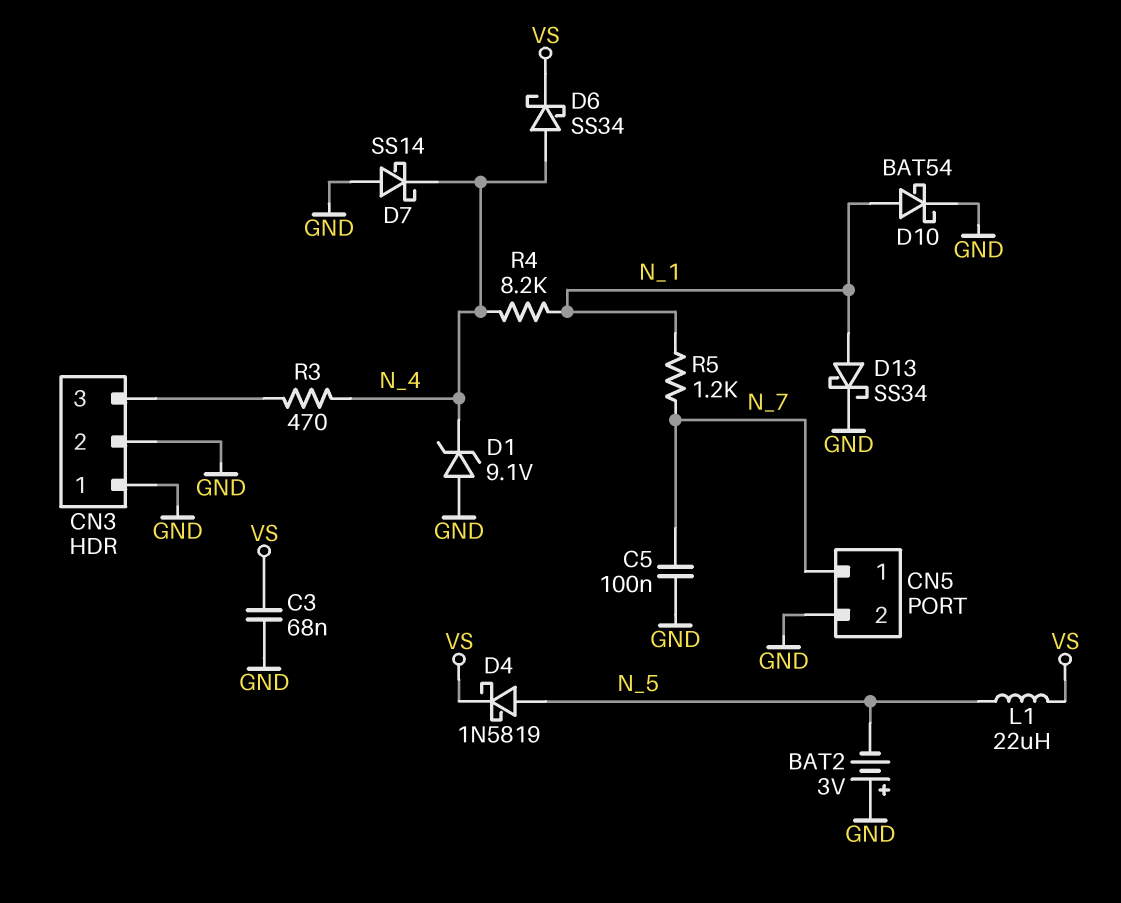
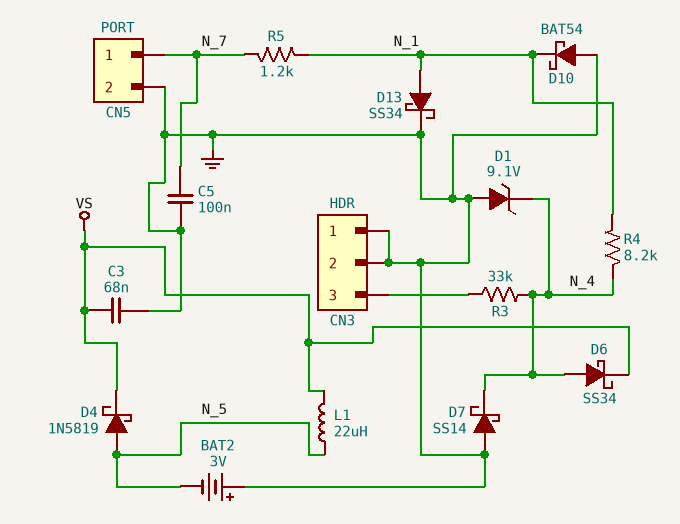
D10: schottky BAT54 (A N_1, K GND) -> schottky BAT54 (A GND, K N_1)
R3: 470 (CN3/3, N_4) -> 33k (CN3/3, N_4)

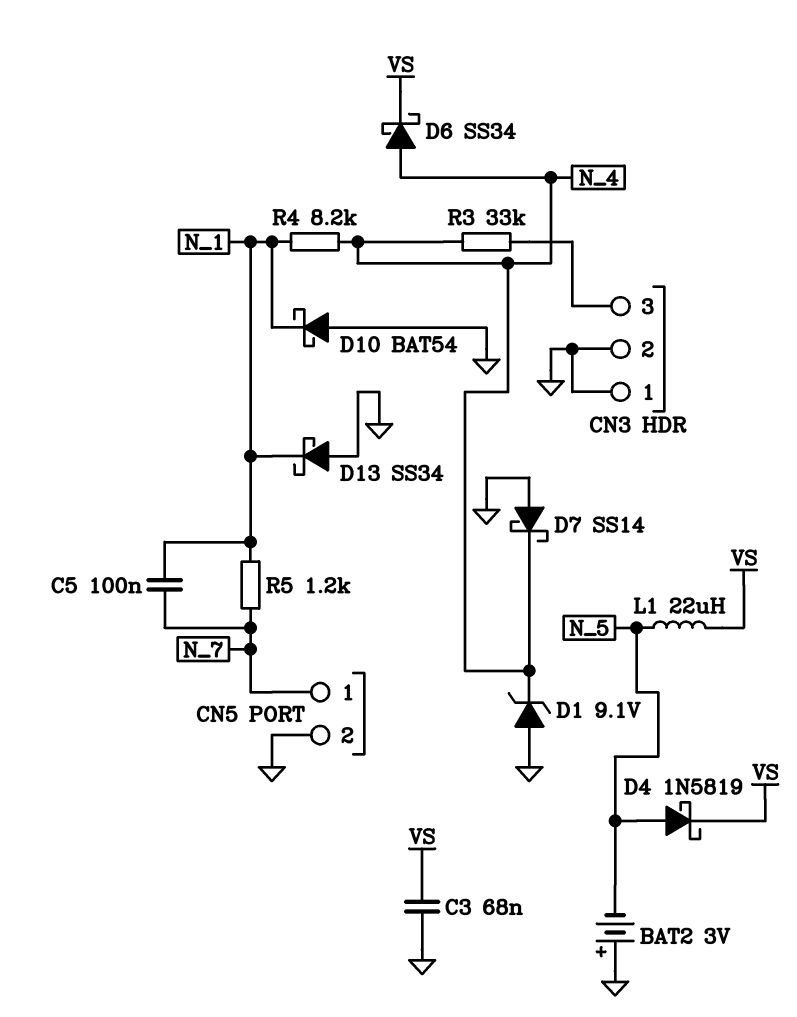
C5: 100nF (GND, N_7) -> 100nF (N_1, N_7)
D13: schottky SS34 (A N_1, K GND) -> schottky SS34 (A GND, K N_1)

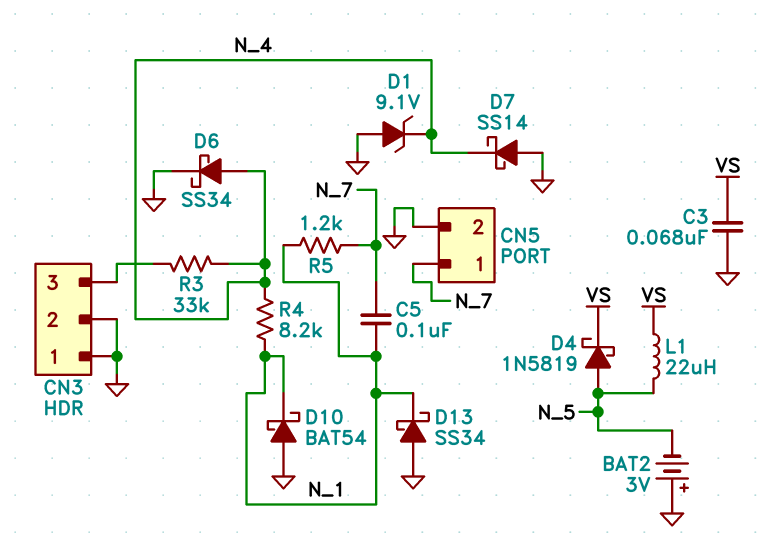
D6: schottky SS34 (A N_4, K VS) -> schottky SS34 (A N_4, K GND)

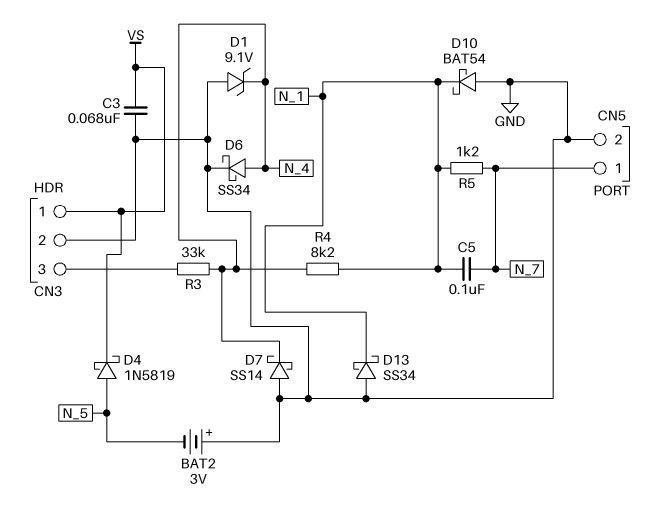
CN3 pin 1: GND -> VS
L1: 22uH (N_5, VS) -> none

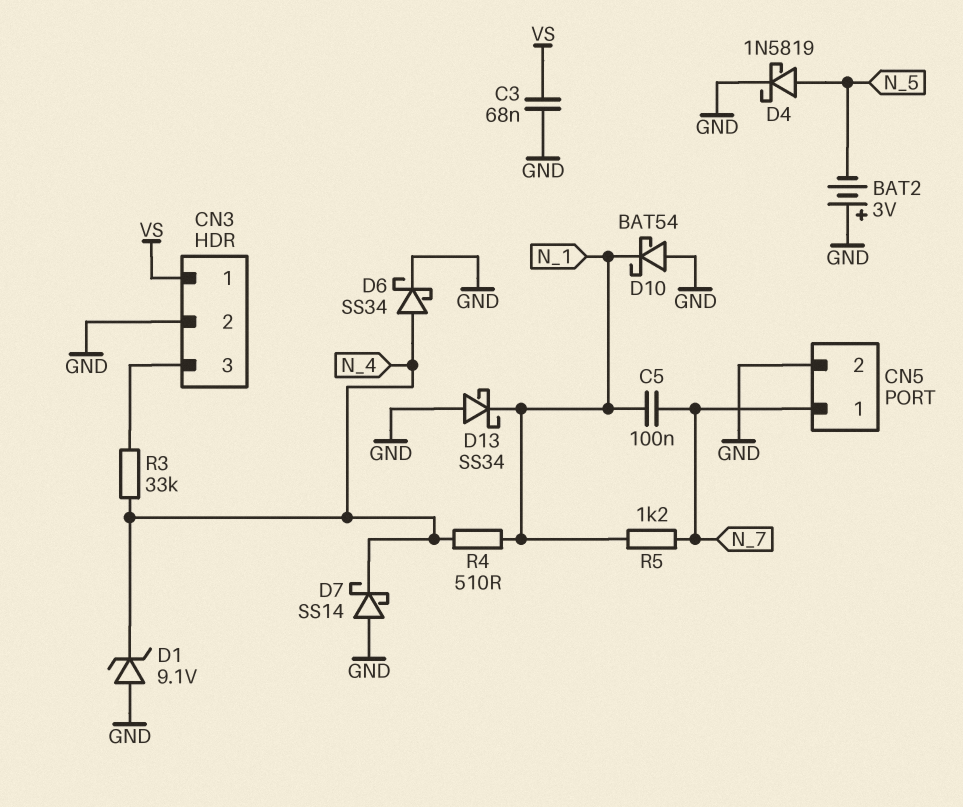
D4: schottky 1N5819 (A N_5, K VS) -> schottky 1N5819 (A N_5, K GND)
R4: 8.2k (N_1, N_4) -> 510 (N_1, N_4)

